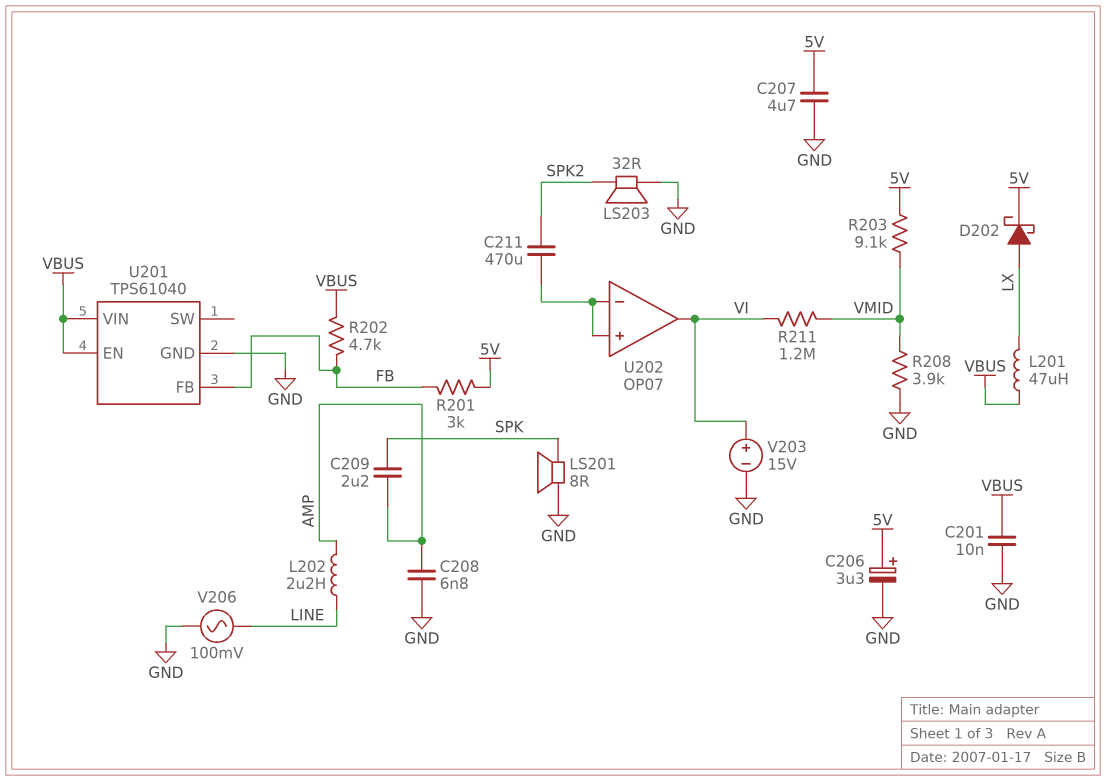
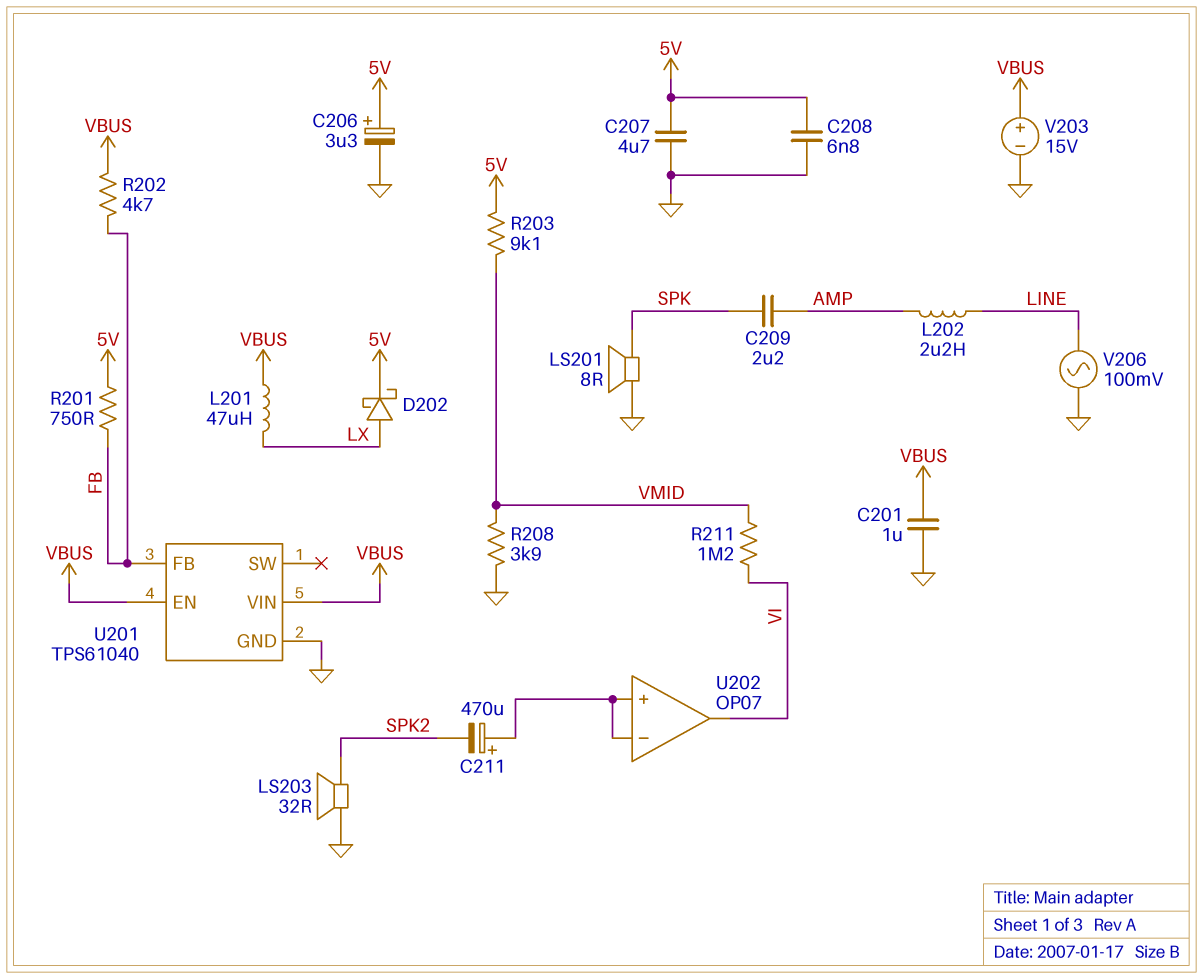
C201: 10nF (GND, VBUS) -> 1uF (GND, VBUS)
C208: 6.8nF (AMP, GND) -> 6.8nF (5V, GND)
C211: 470uF (SPK2, U202/in+) -> 470uF (plus U202/in+, minus SPK2)
R201: 3k (5V, FB) -> 750 (5V, FB)
V203: 15V (plus VI, minus GND) -> 15V (plus VBUS, minus GND)

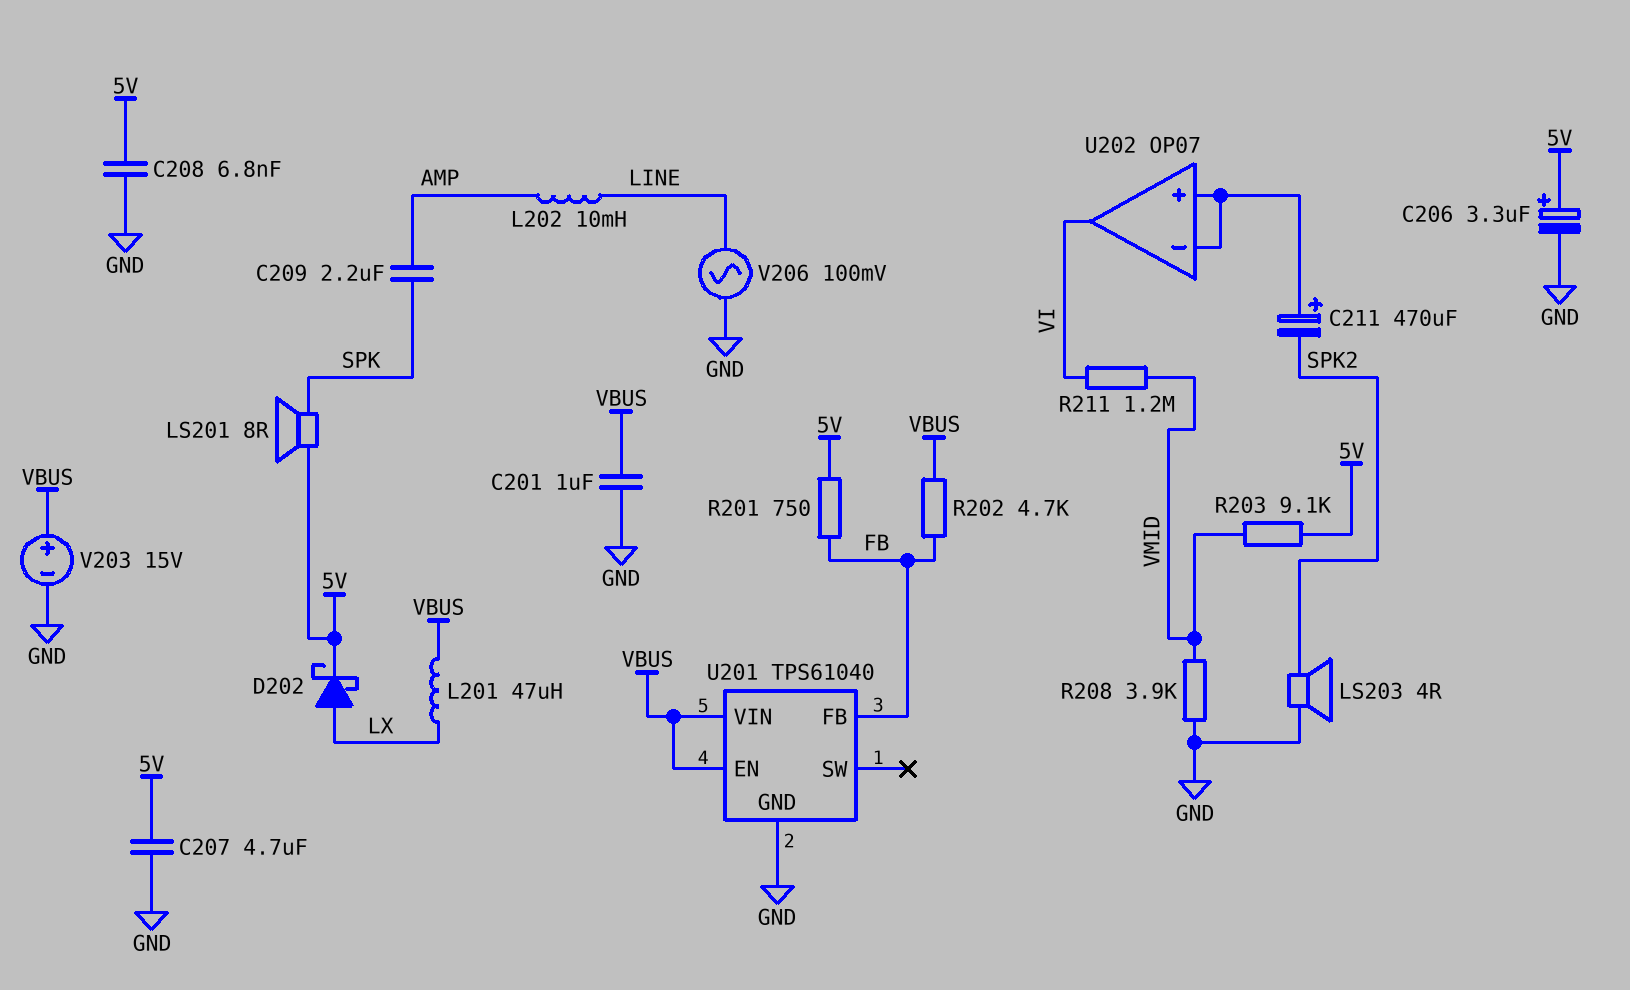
L202: 2.2uH (AMP, LINE) -> 10mH (AMP, LINE)
LS201: speaker 8R (GND, SPK) -> speaker 8R (5V, SPK)
LS203: speaker 32R (GND, SPK2) -> speaker 4R (GND, SPK2)

